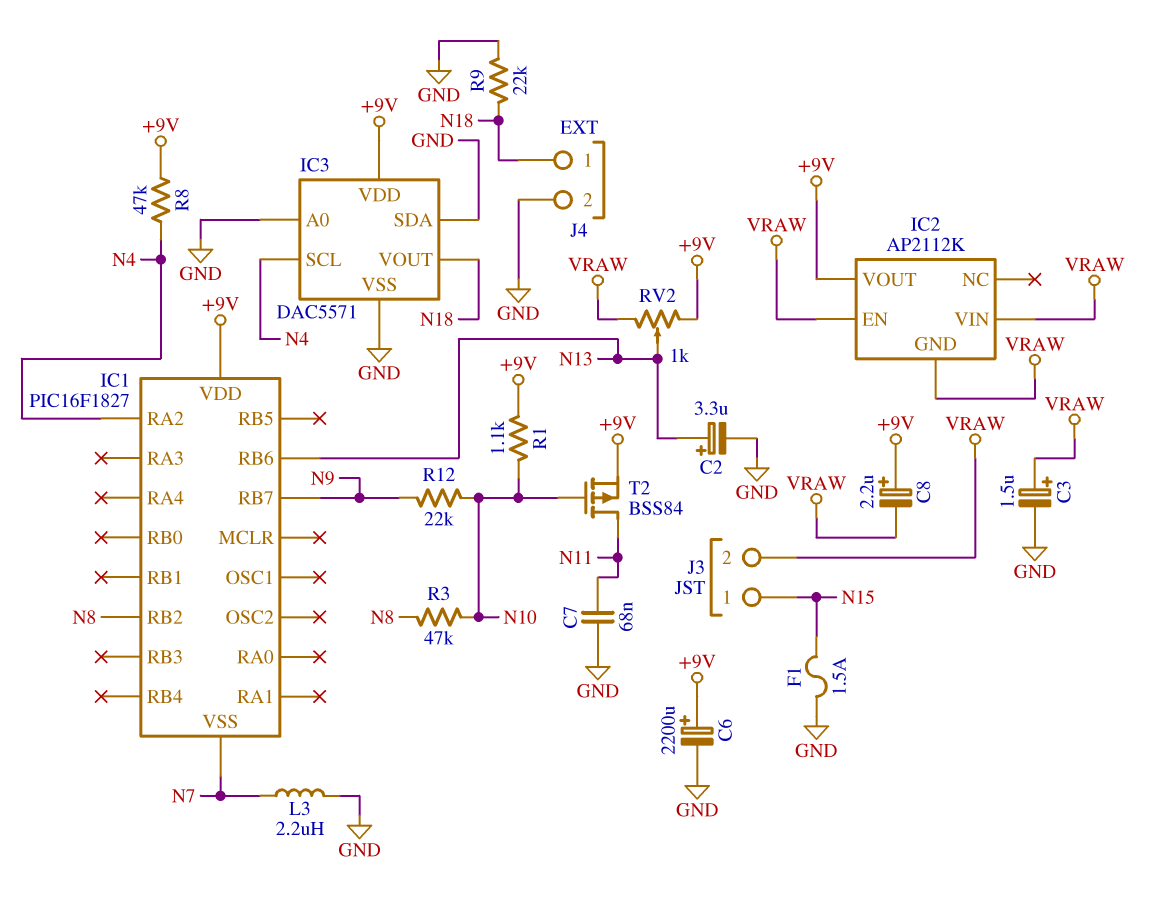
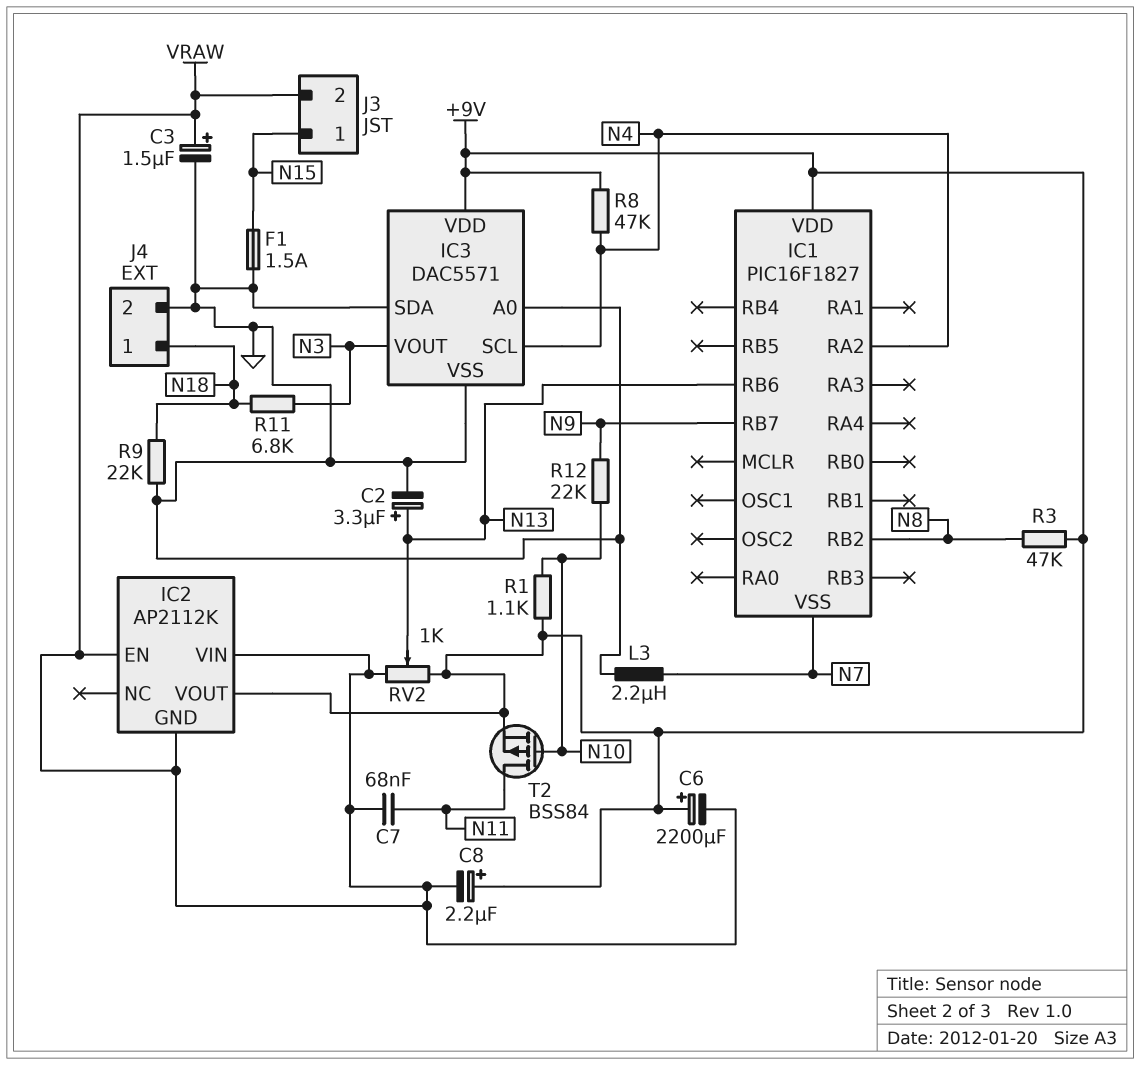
C6: 2200uF (plus +9V, minus GND) -> 2200uF (plus +9V, minus VRAW)
C7: 68nF (GND, N11) -> 68nF (N11, VRAW)
IC3 pin VOUT: N18 -> N3
R3: 47k (N8, N10) -> 47k (+9V, N8)
R11: none -> 6.8k (N3, N18)

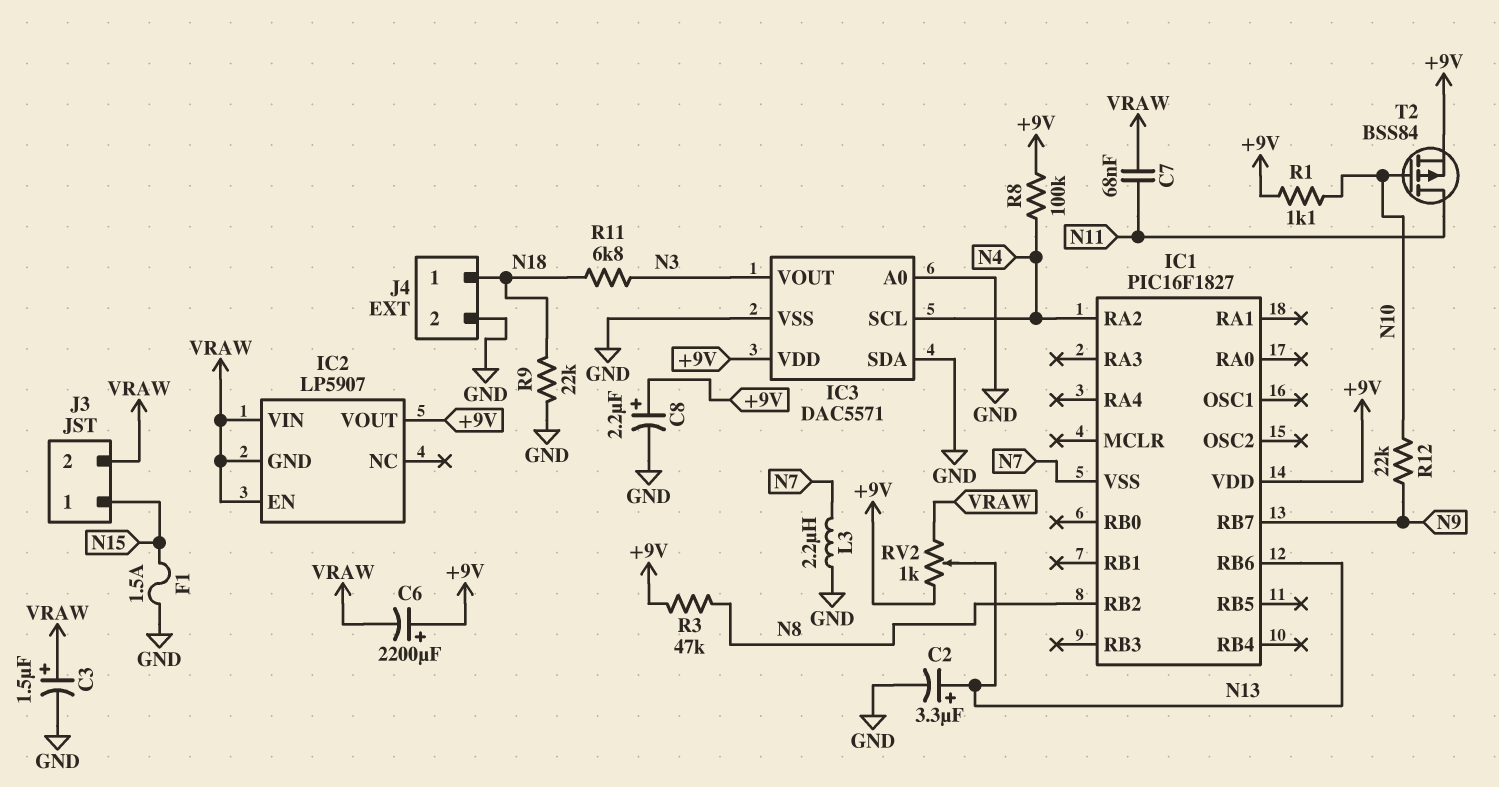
C8: 2.2uF (plus +9V, minus VRAW) -> 2.2uF (plus +9V, minus GND)
IC2: AP2112K -> LP5907
R8: 47k (+9V, N4) -> 100k (+9V, N4)

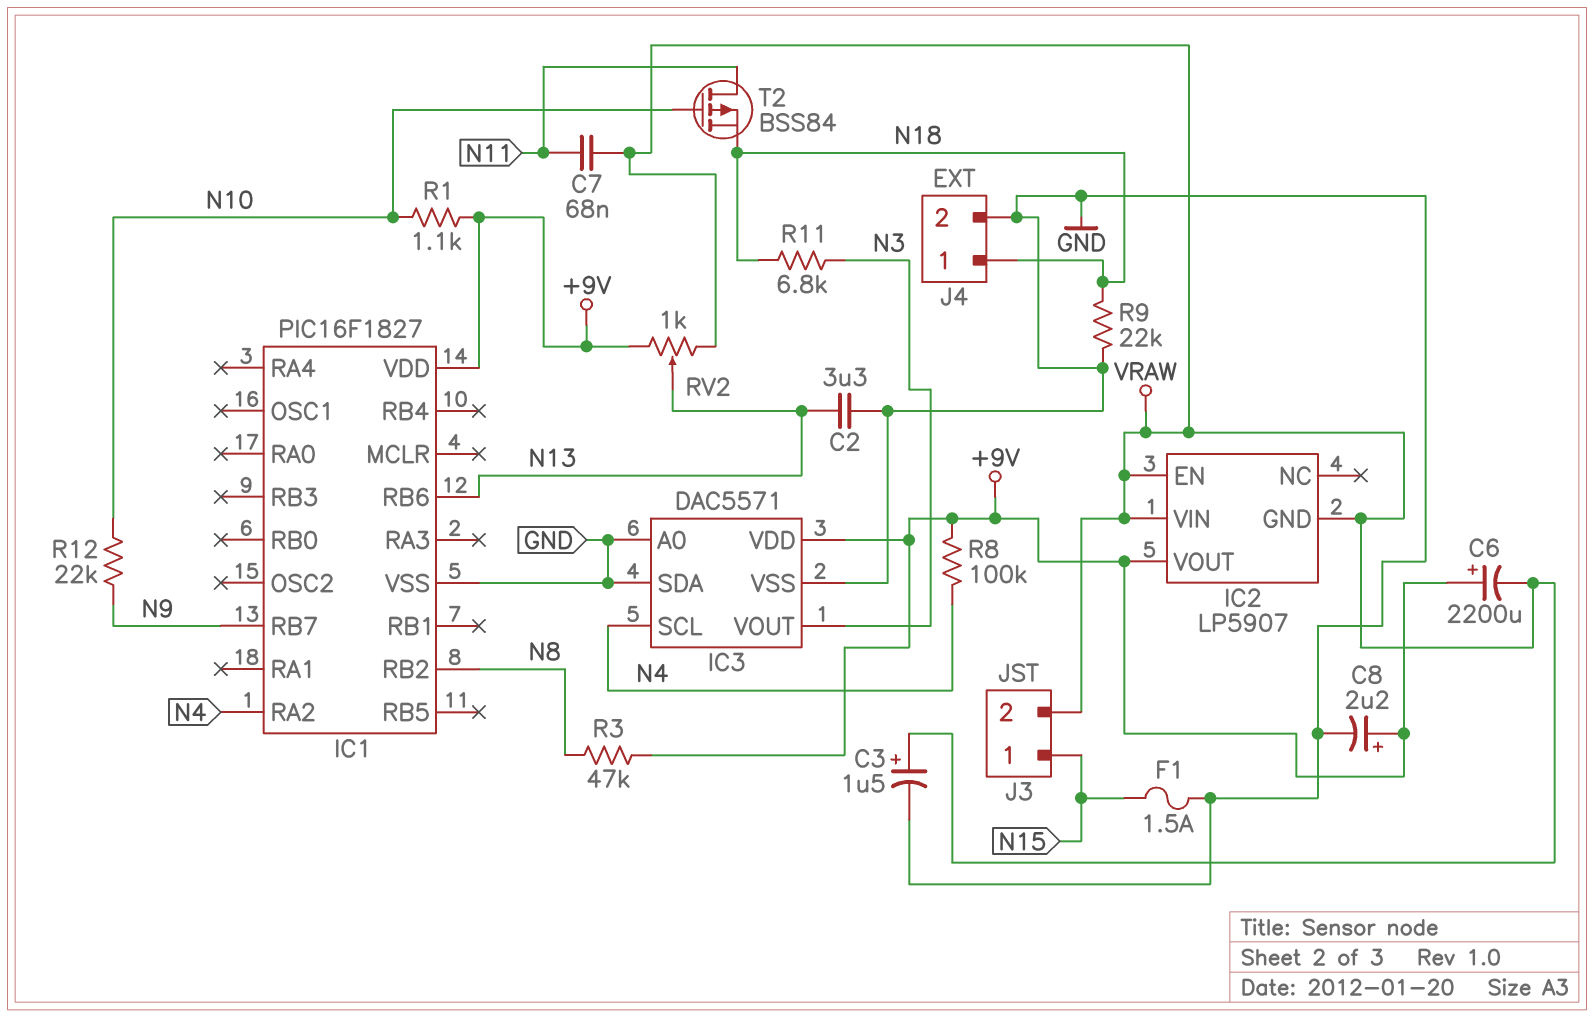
C2: 3.3uF (plus N13, minus GND) -> 3.3uF (GND, N13)
IC1 pin VSS: N7 -> GND
L3: 2.2uH (GND, N7) -> none
T2: PMOS BSS84 (G N10, D N11, S +9V) -> PMOS BSS84 (G N10, D N11, S N18)

